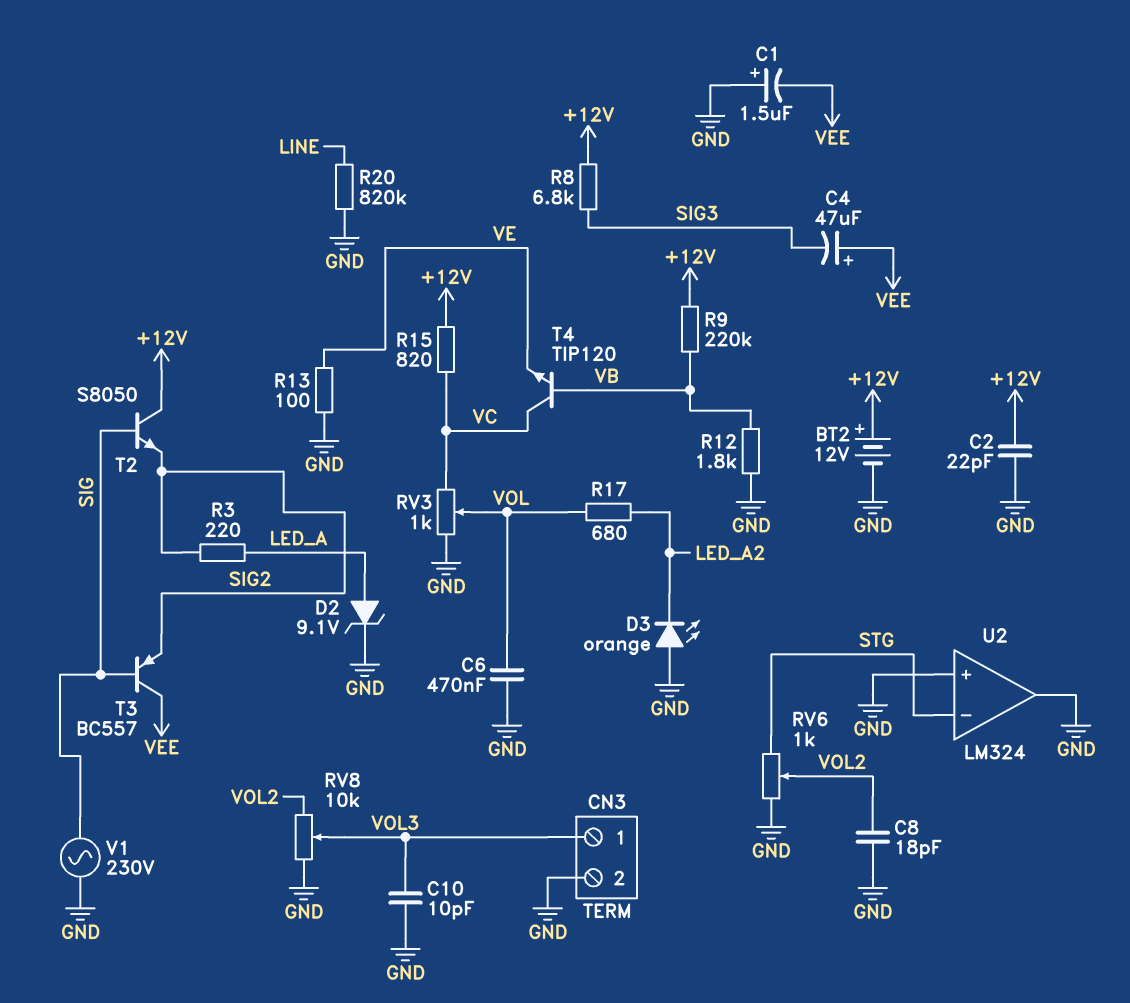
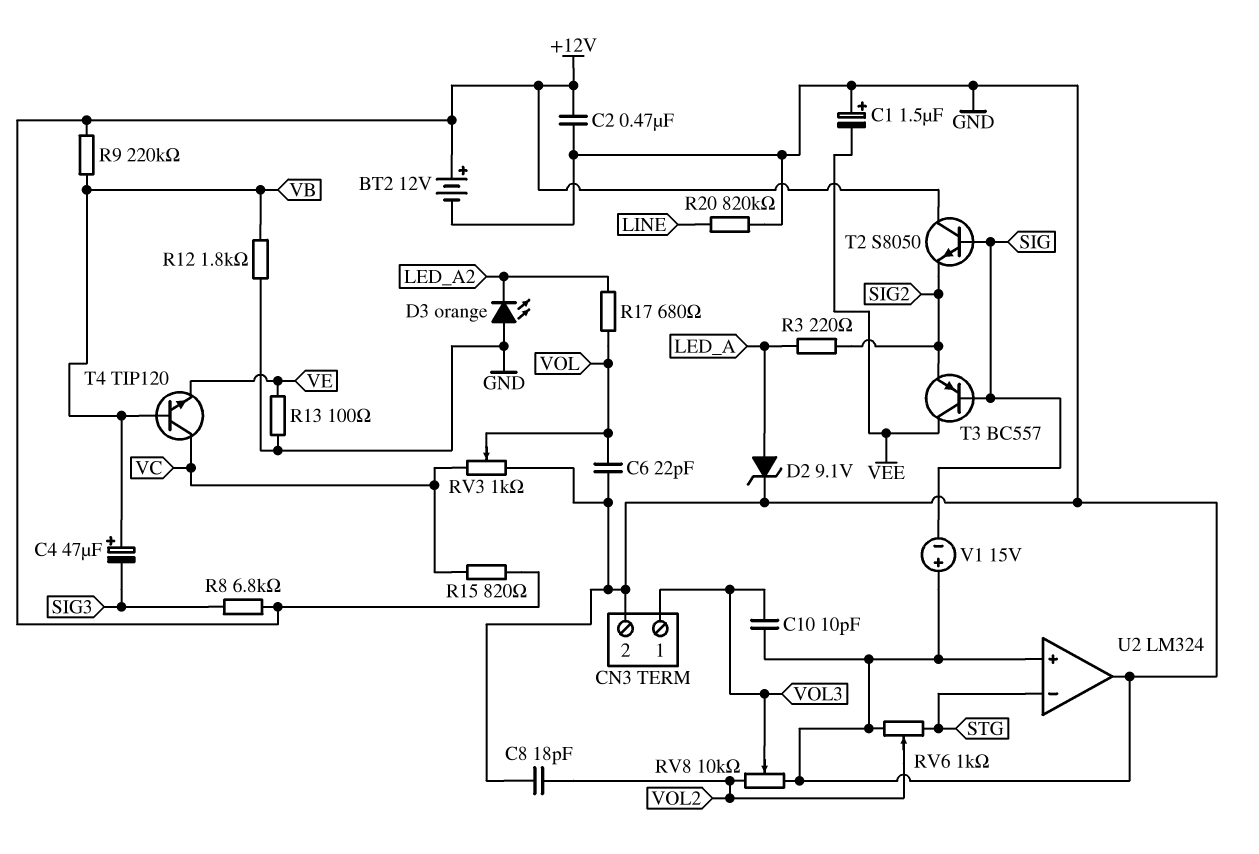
C2: 22pF (+12V, GND) -> 470nF (+12V, GND)
C4: 47uF (plus VEE, minus SIG3) -> 47uF (plus VB, minus SIG3)
C6: 470nF (GND, VOL) -> 22pF (GND, VOL)
V1: AC 230V (GND, SIG) -> 15V (plus GND, minus SIG)

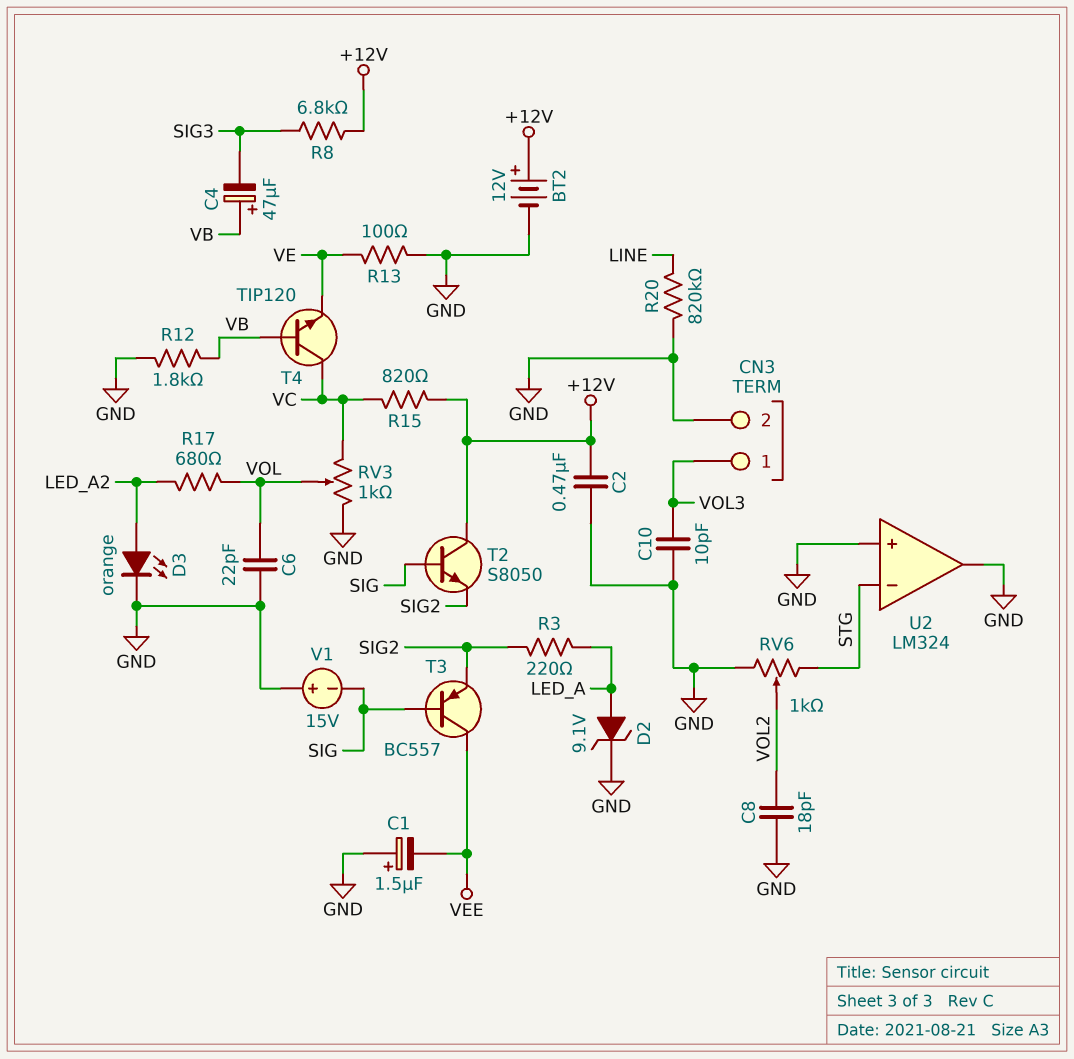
D3: LED orange (A GND, K LED_A2) -> LED orange (A LED_A2, K GND)
R9: 220k (+12V, VB) -> none
RV8: 10k (GND, VOL2, wiper VOL3) -> none

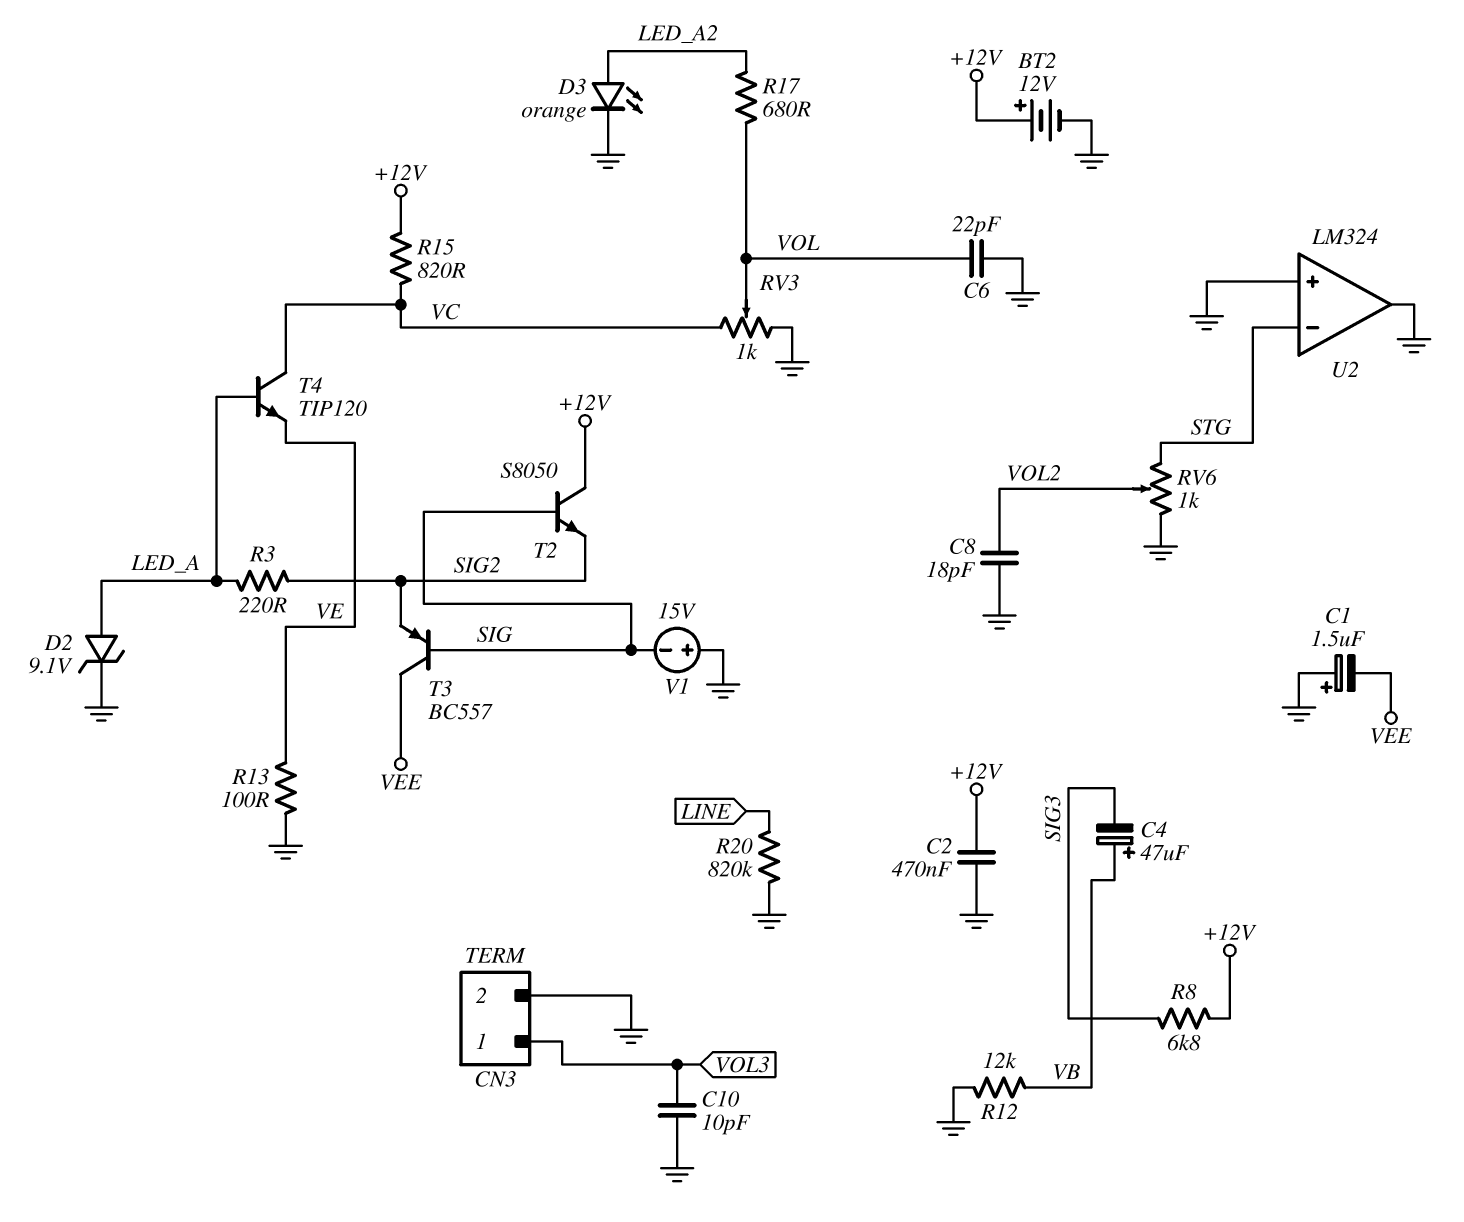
R12: 1.8k (GND, VB) -> 12k (GND, VB)
T4: NPN TIP120 (B VB, C VC, E VE) -> NPN TIP120 (B LED_A, C VC, E VE)

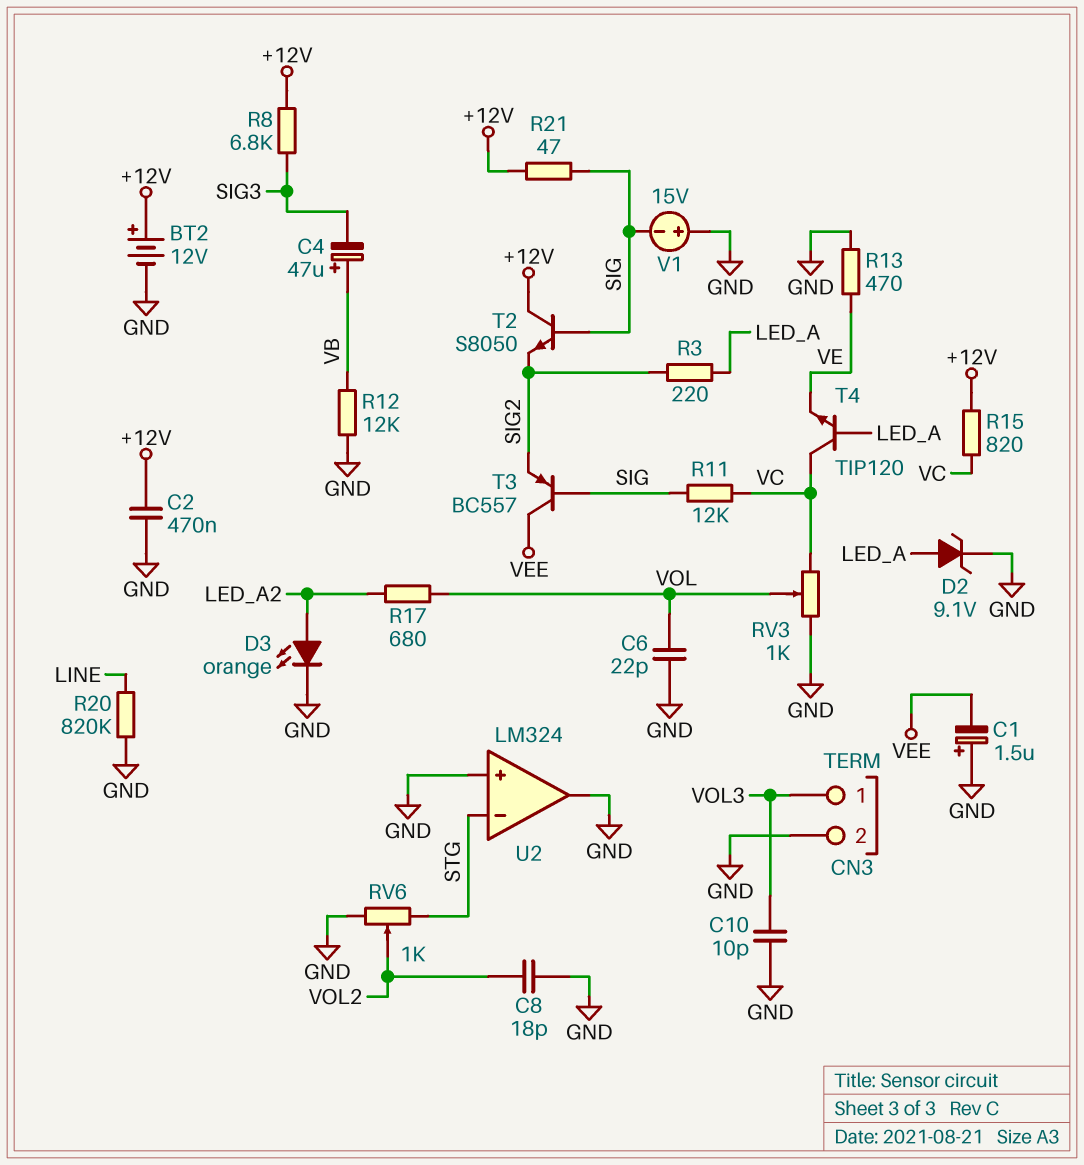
R11: none -> 12k (SIG, VC)
R13: 100 (GND, VE) -> 470 (GND, VE)
R21: none -> 47 (+12V, SIG)

